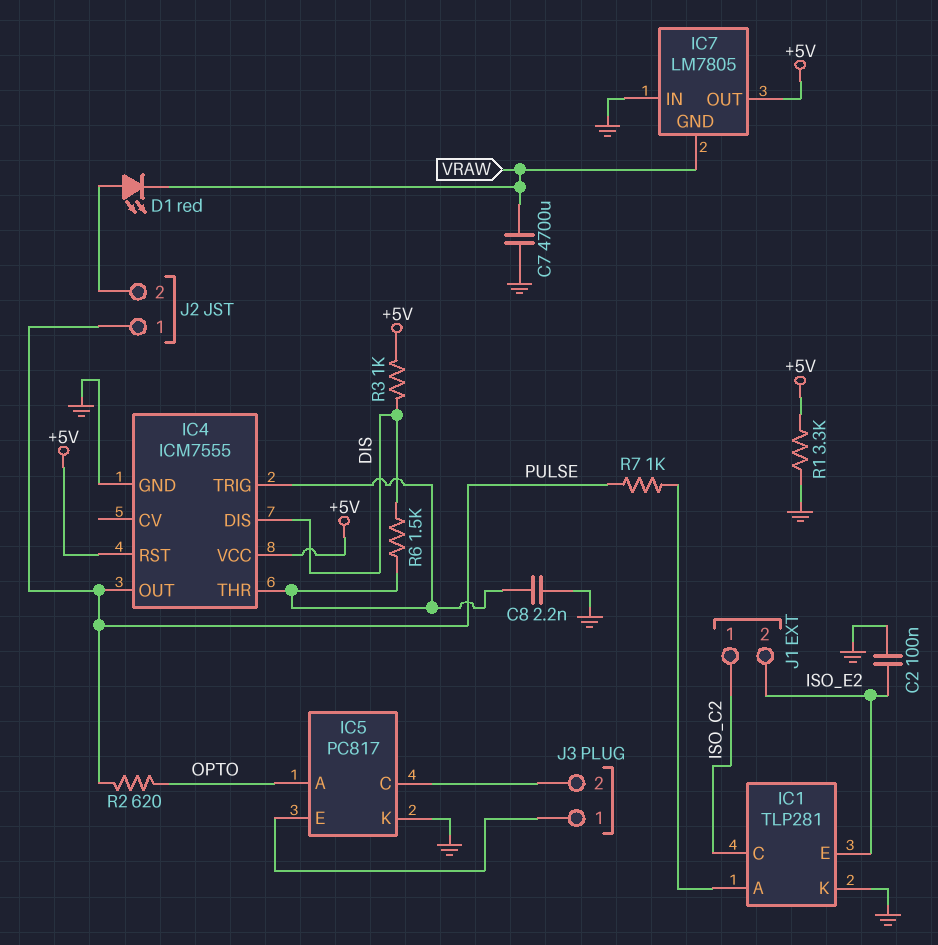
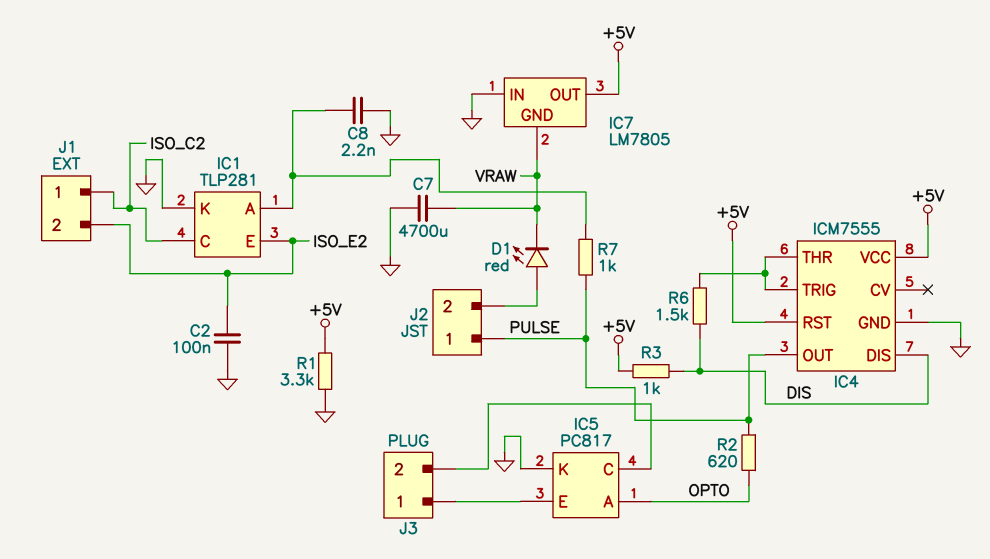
C8: 2.2nF (GND, IC4/THR) -> 2.2nF (GND, IC1/A)

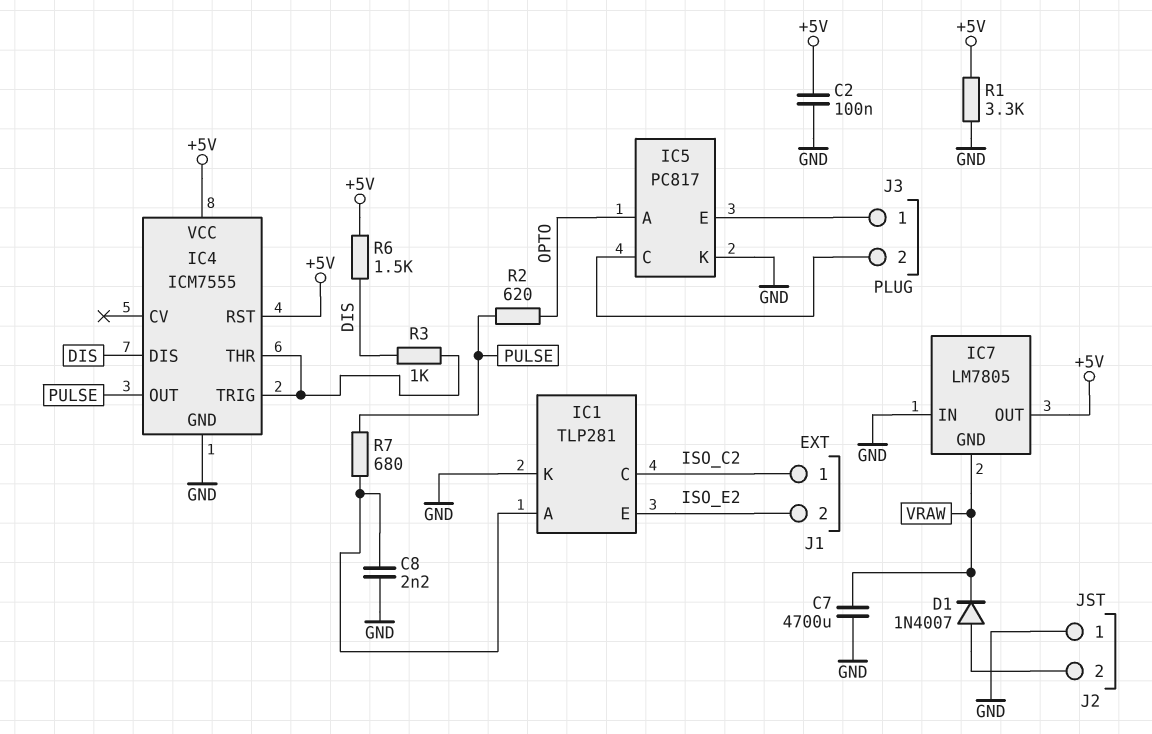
C2: 100nF (GND, ISO_E2) -> 100nF (+5V, GND)
D1: LED red (A J2/2, K VRAW) -> diode 1N4007 (A J2/2, K VRAW)
J2 pin 1: PULSE -> GND
R3: 1k (+5V, DIS) -> 1k (DIS, IC4/THR)
R6: 1.5k (DIS, IC4/THR) -> 1.5k (+5V, DIS)
R7: 1k (IC1/A, PULSE) -> 680 (IC1/A, PULSE)

